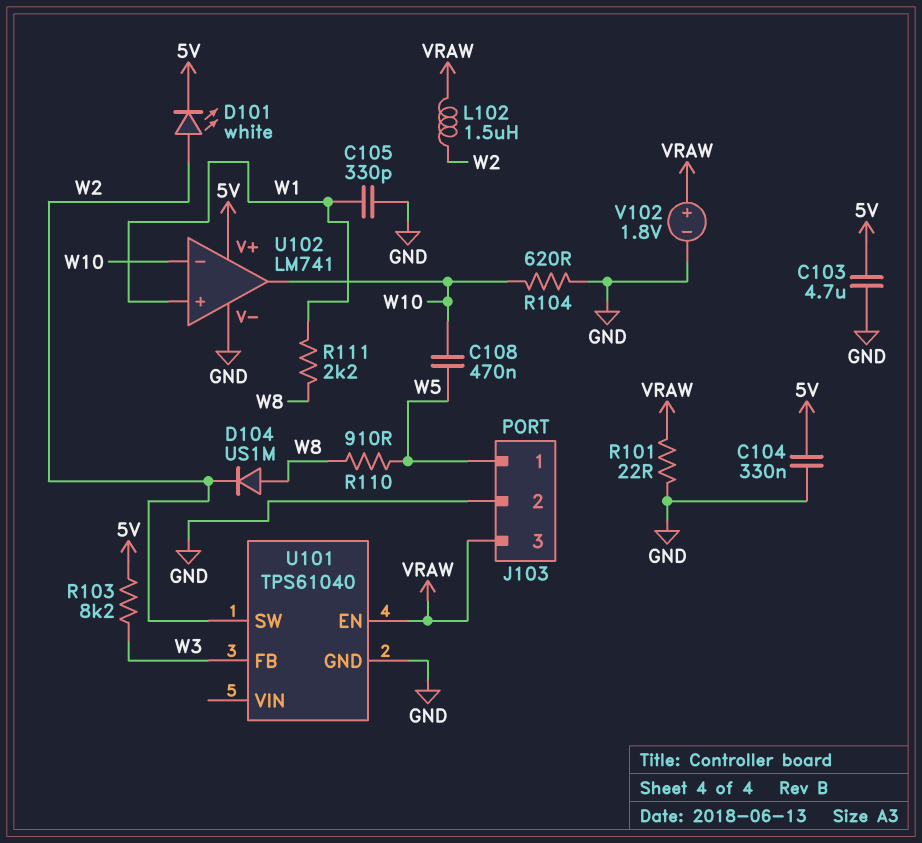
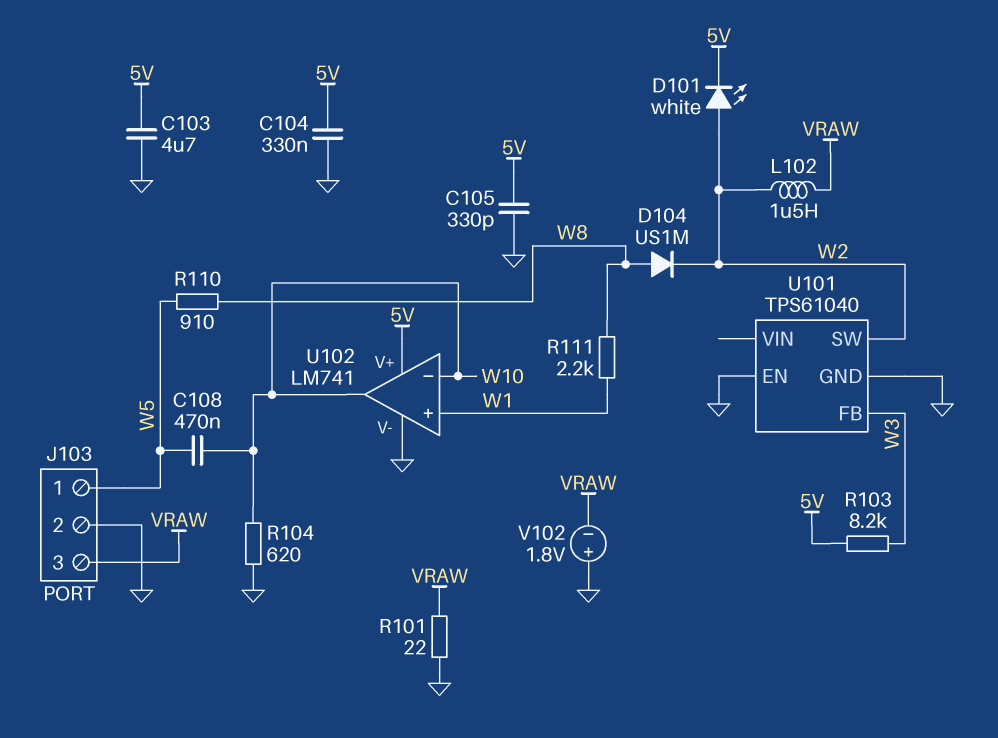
C105: 330pF (GND, W1) -> 330pF (5V, GND)
U101 pin EN: VRAW -> GND
V102: 1.8V (plus VRAW, minus GND) -> 1.8V (plus GND, minus VRAW)

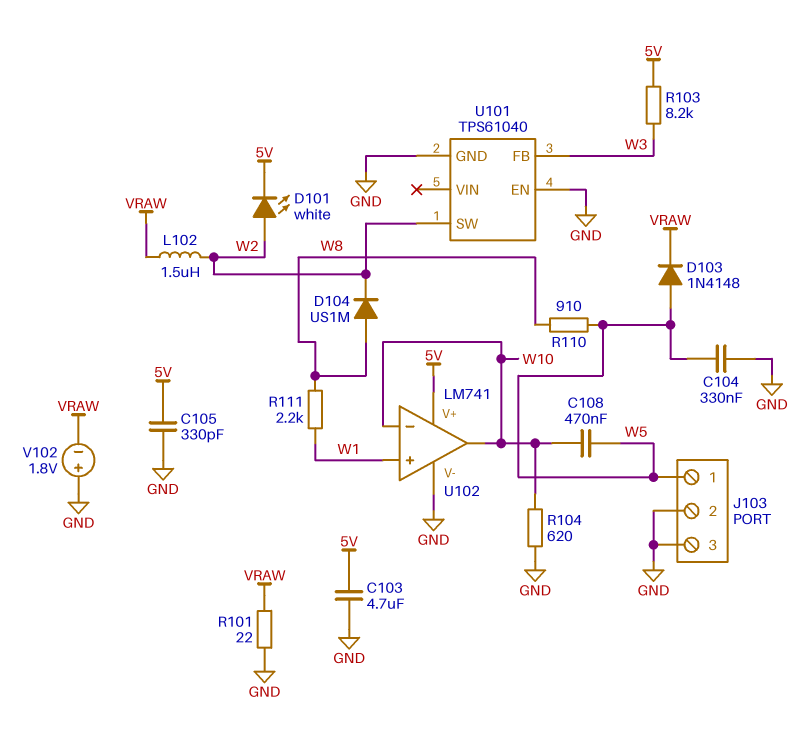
C104: 330nF (5V, GND) -> 330nF (GND, W5)
D103: none -> diode 1N4148 (A W5, K VRAW)
J103 pin 3: VRAW -> GND

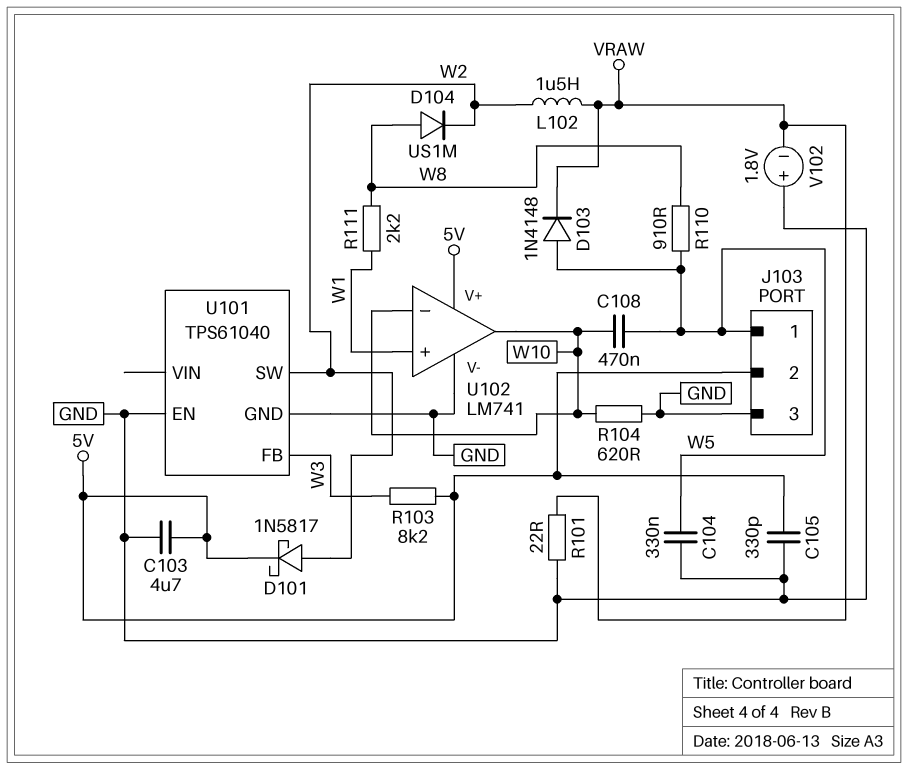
D101: LED white (A W2, K 5V) -> schottky 1N5817 (A W2, K 5V)
J103 pin 2: GND -> 5V

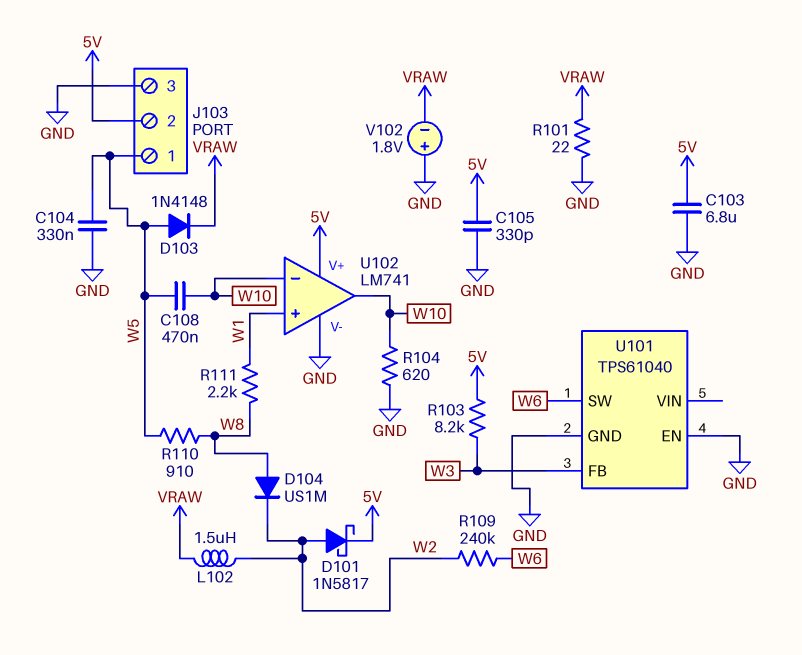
C103: 4.7uF (5V, GND) -> 6.8uF (5V, GND)
R109: none -> 240k (W2, W6)
U101 pin SW: W2 -> W6

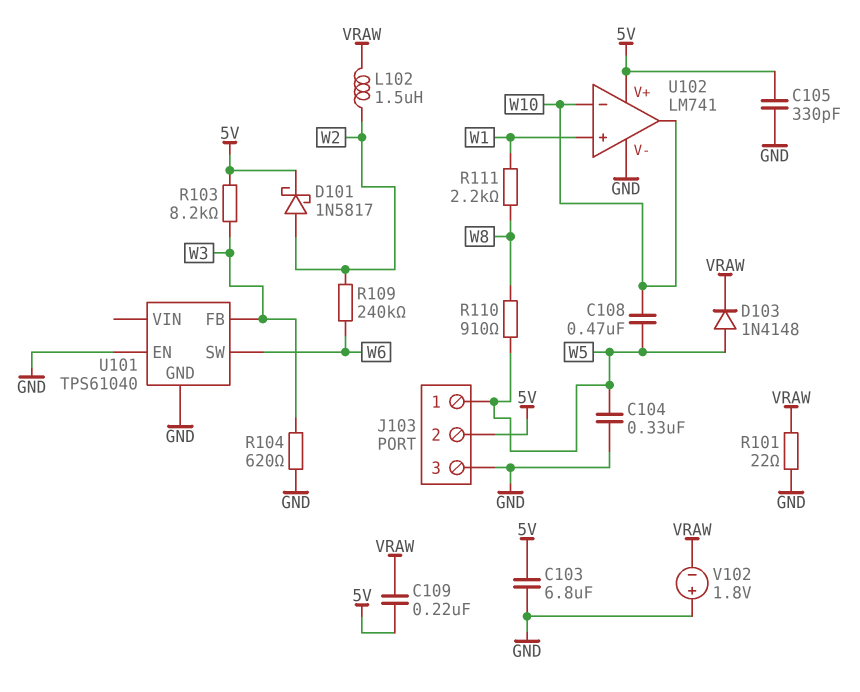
C109: none -> 220nF (5V, VRAW)
D104: diode US1M (A W8, K W2) -> none
R104: 620 (GND, W10) -> 620 (GND, W3)

